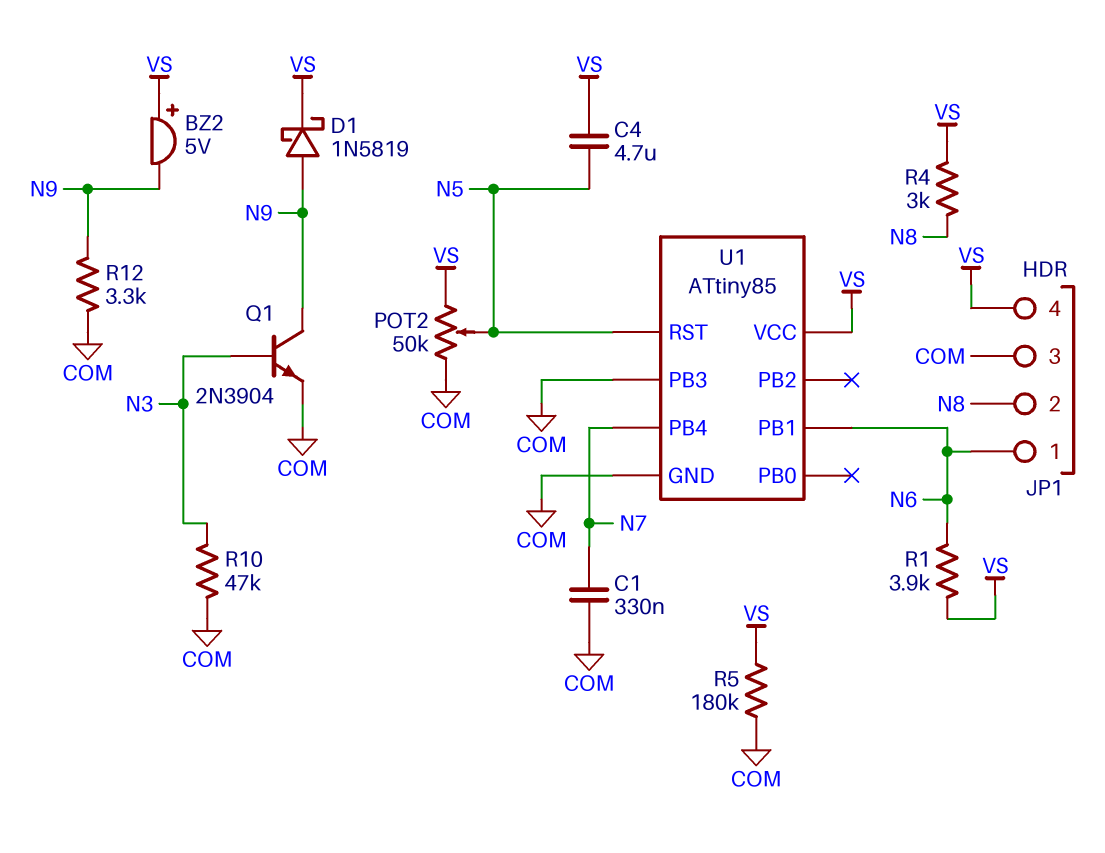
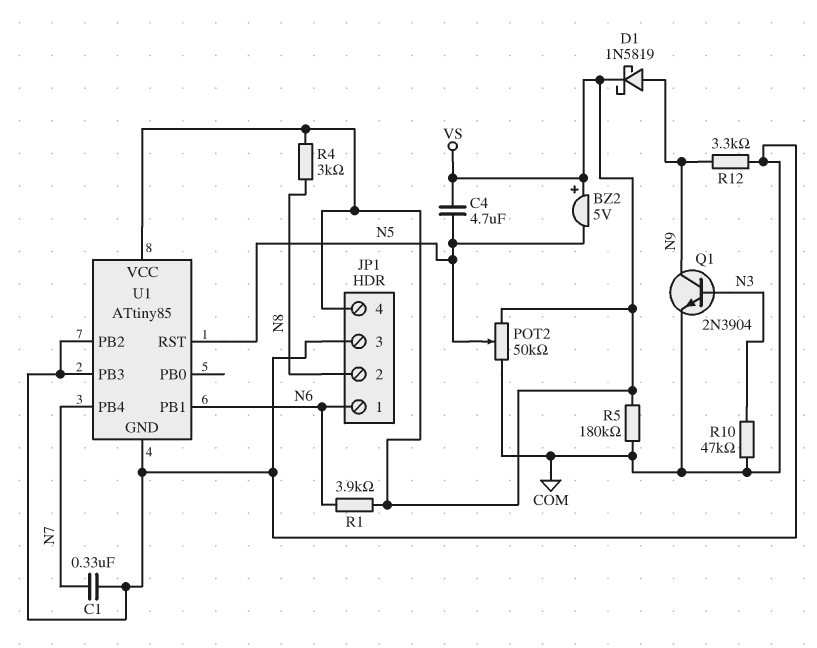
BZ2: buzzer 5V (plus VS, minus N9) -> buzzer 5V (plus VS, minus N5)
U1 pin PB2: none -> COM

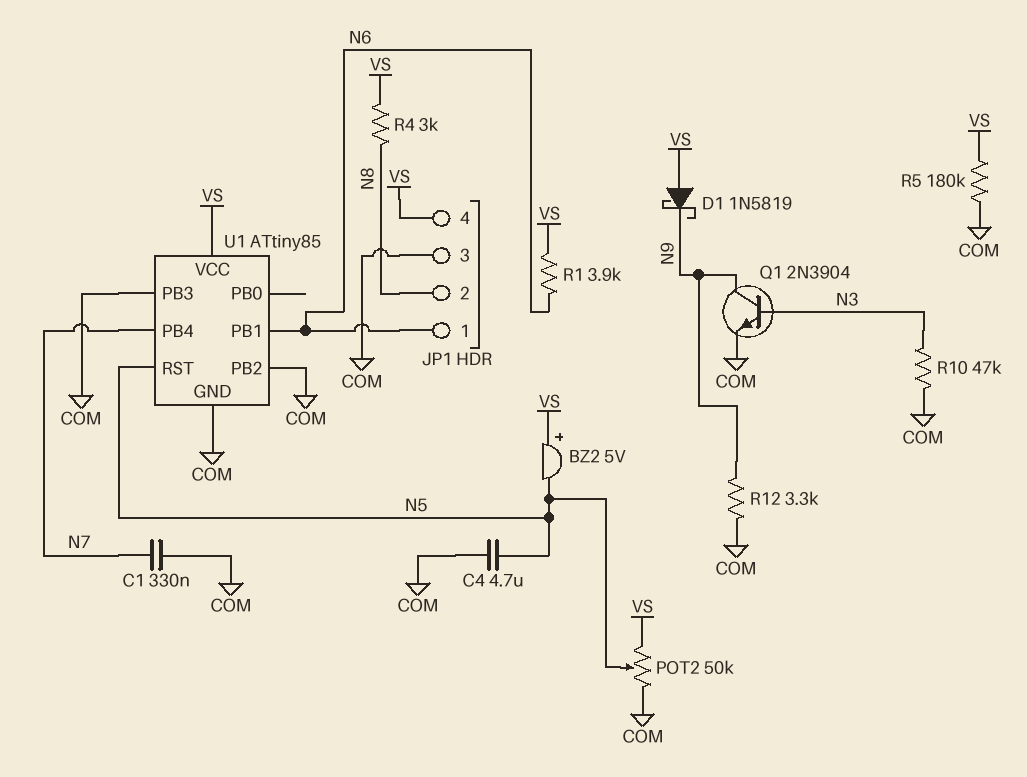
C4: 4.7uF (N5, VS) -> 4.7uF (COM, N5)
D1: schottky 1N5819 (A N9, K VS) -> schottky 1N5819 (A VS, K N9)

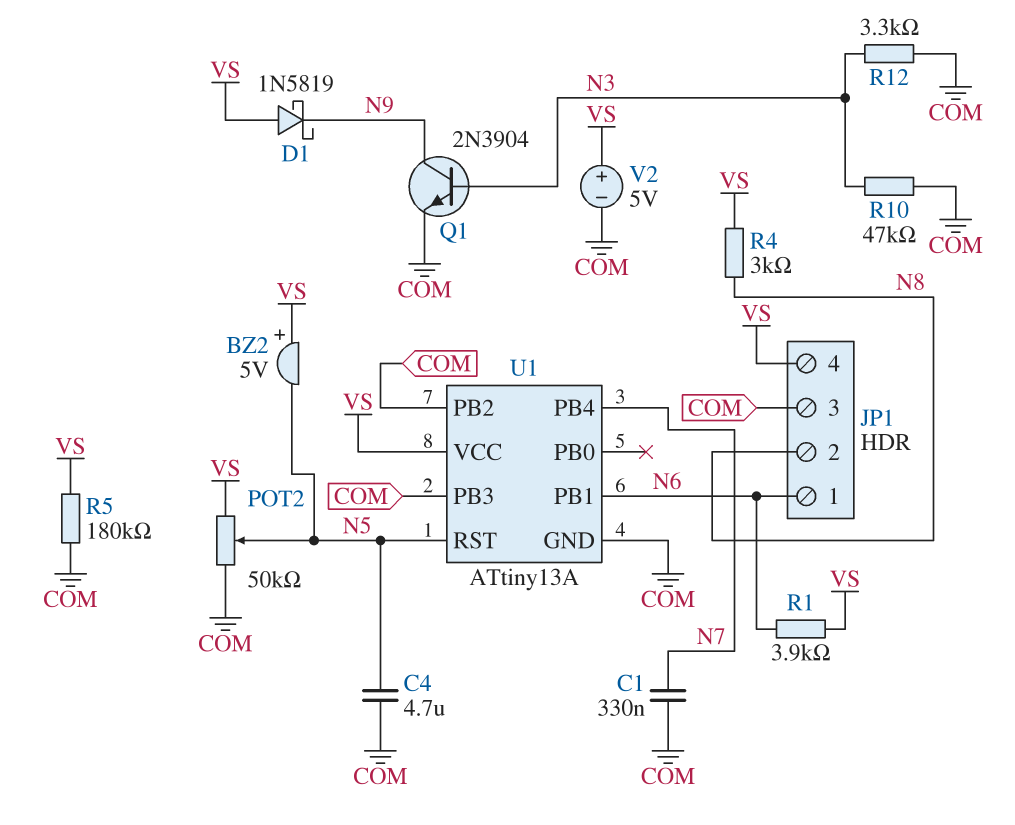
R12: 3.3k (COM, N9) -> 3.3k (COM, N3)
U1: ATtiny85 -> ATtiny13A
V2: none -> 5V (plus VS, minus COM)

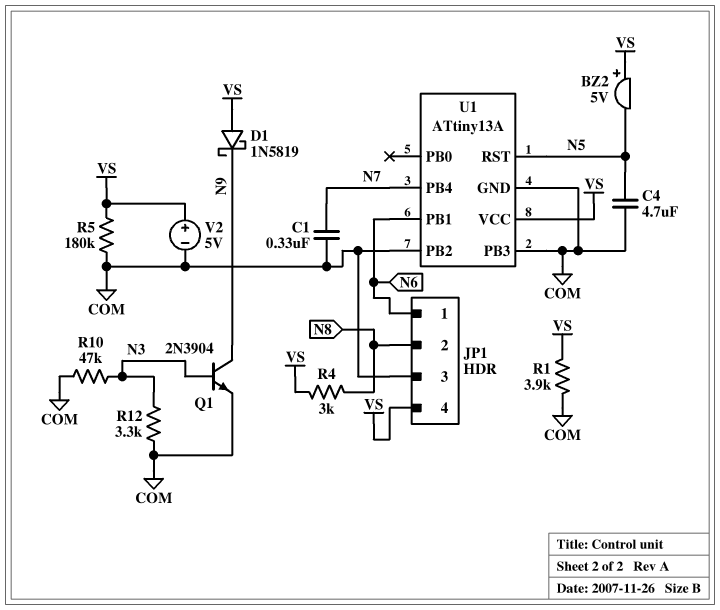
POT2: 50k (COM, VS, wiper N5) -> none
R1: 3.9k (N6, VS) -> 3.9k (COM, VS)

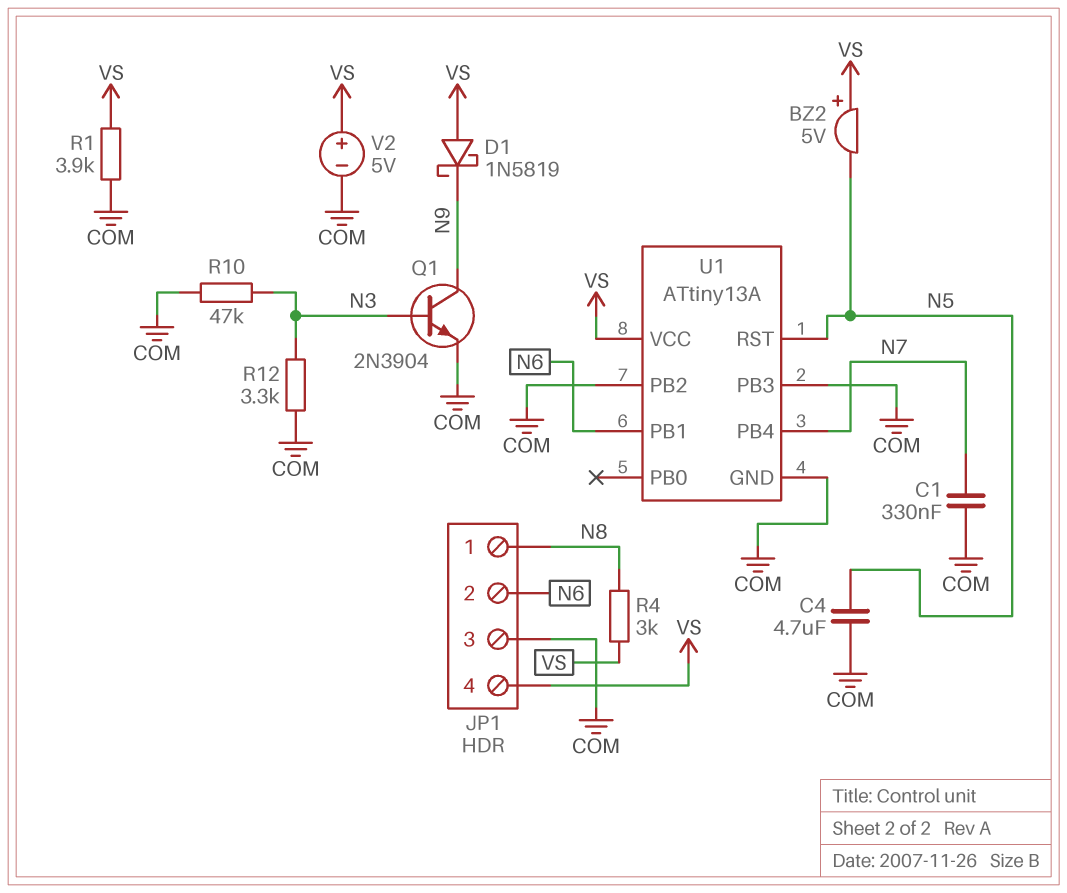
JP1 pin 1: N6 -> N8
JP1 pin 2: N8 -> N6
R5: 180k (COM, VS) -> none

